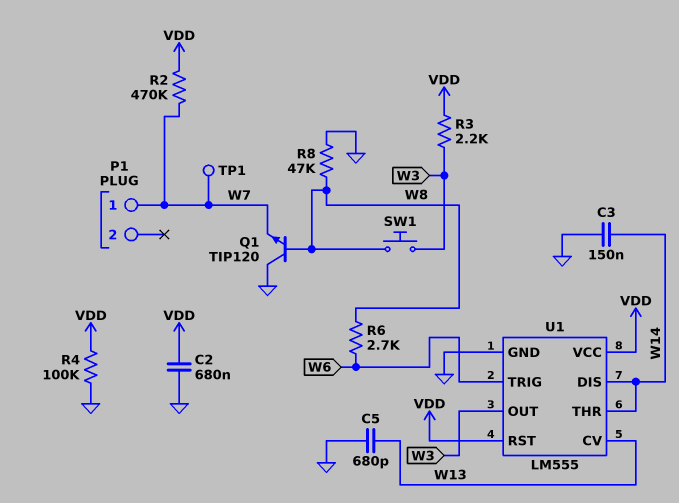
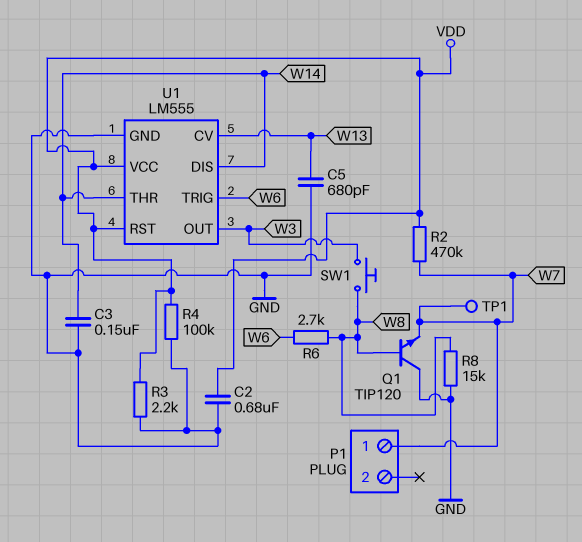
R3: 2.2k (VDD, W3) -> 2.2k (GND, VDD)
R8: 47k (GND, W8) -> 15k (GND, W8)

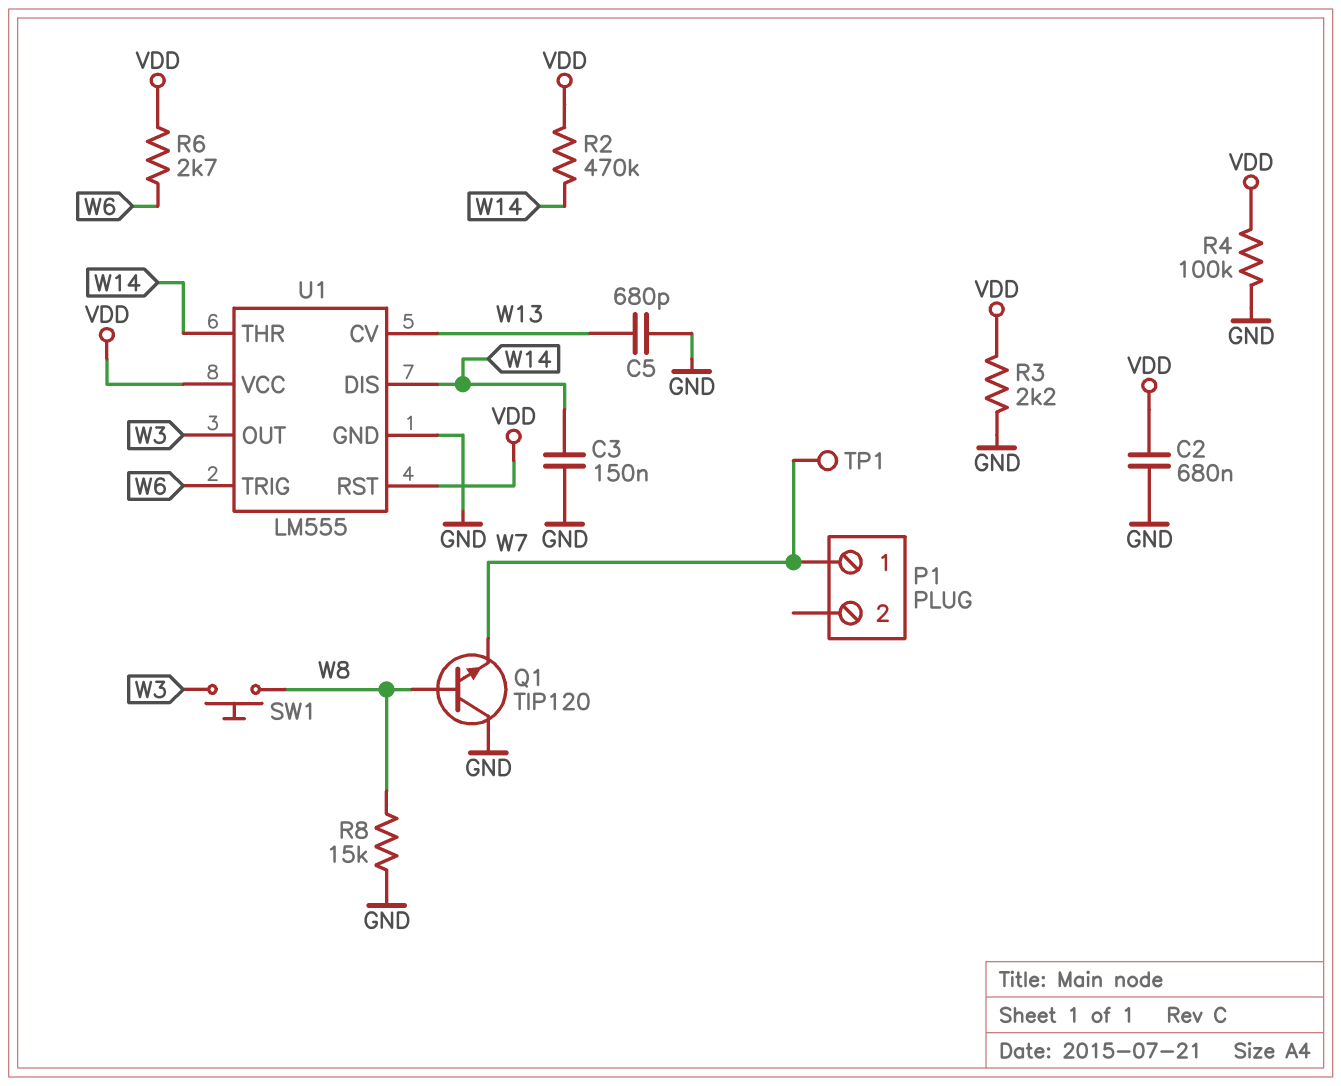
R2: 470k (VDD, W7) -> 470k (VDD, W14)
R6: 2.7k (W6, W8) -> 2.7k (VDD, W6)

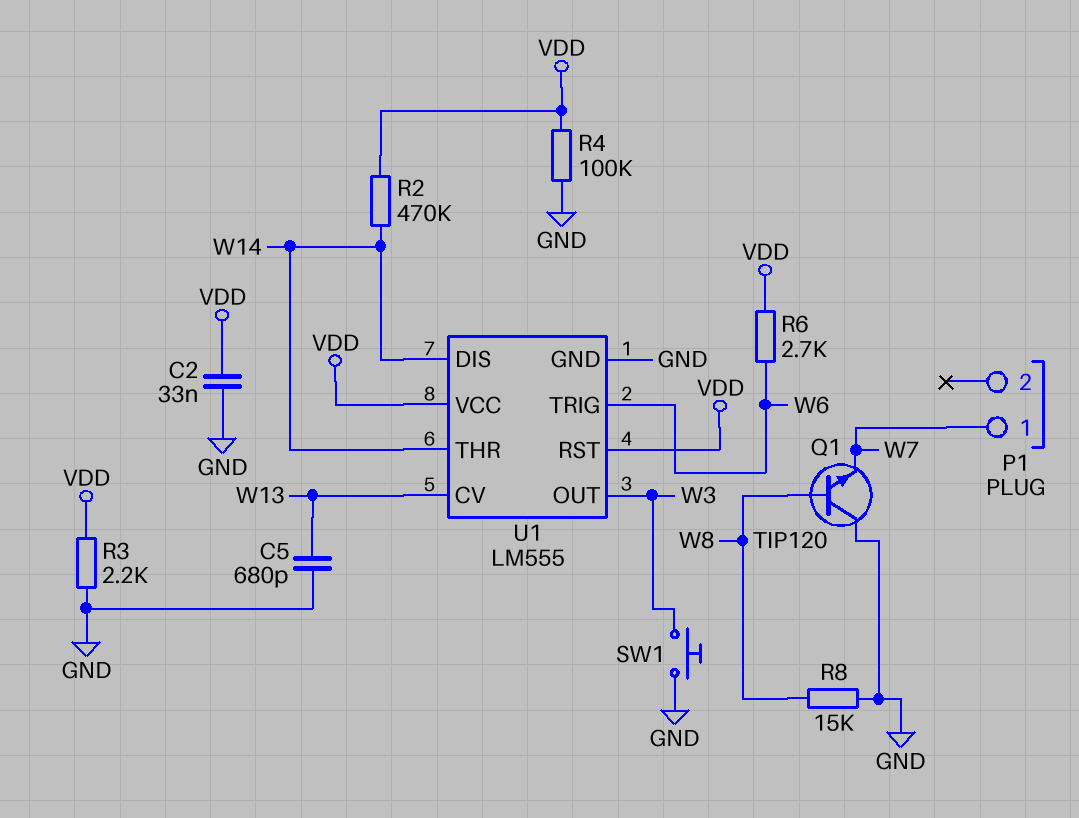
C2: 680nF (GND, VDD) -> 33nF (GND, VDD)
C3: 150nF (GND, W14) -> none
SW1: button (W3, W8) -> button (GND, W3)
TP1: test point (W7) -> none

